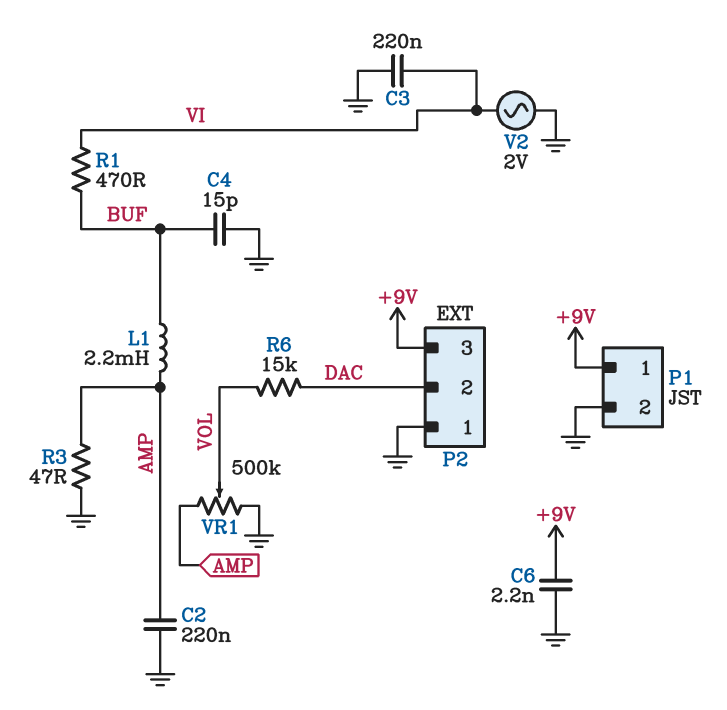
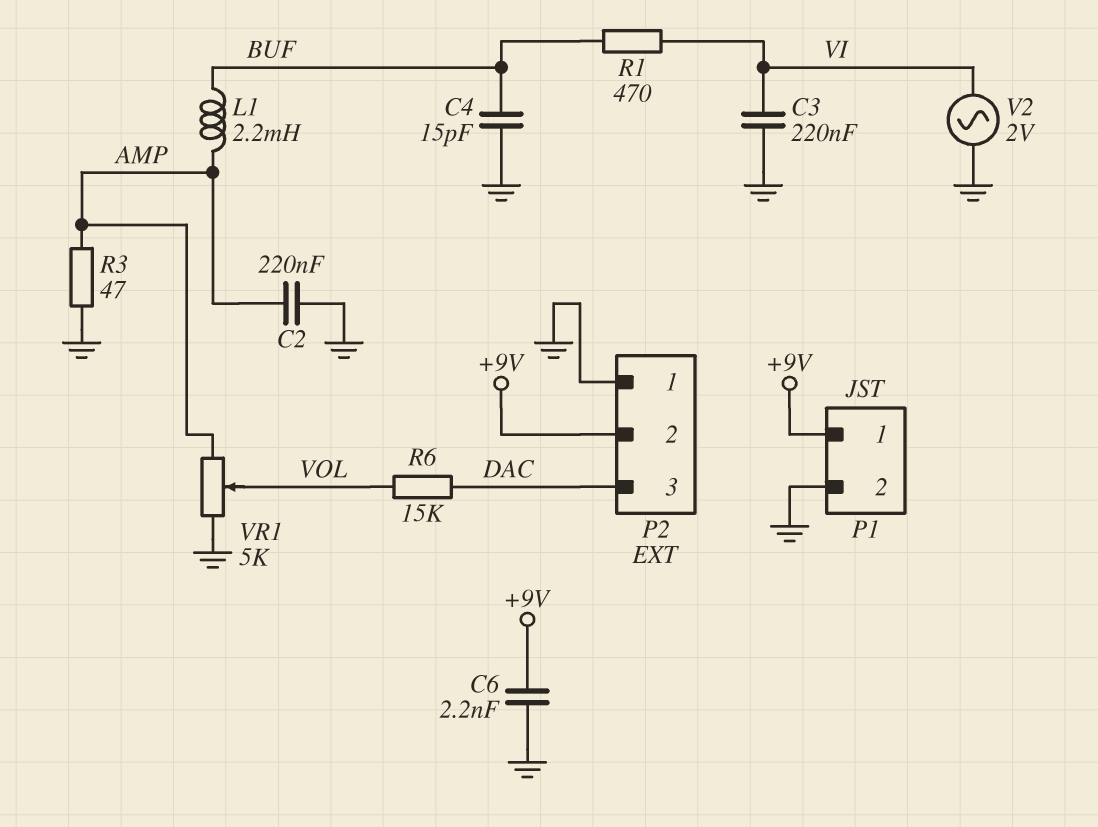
P2 pin 2: DAC -> +9V
P2 pin 3: +9V -> DAC
VR1: 500k (AMP, GND, wiper VOL) -> 5k (AMP, GND, wiper VOL)

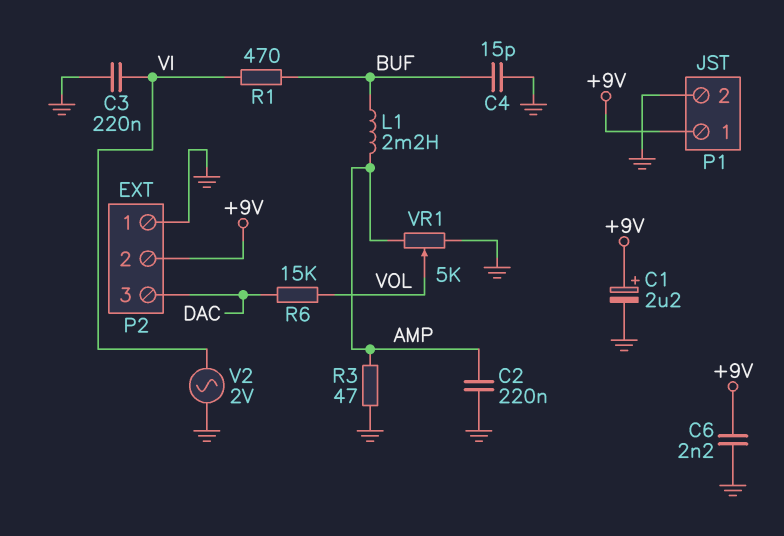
C1: none -> 2.2uF (plus +9V, minus GND)

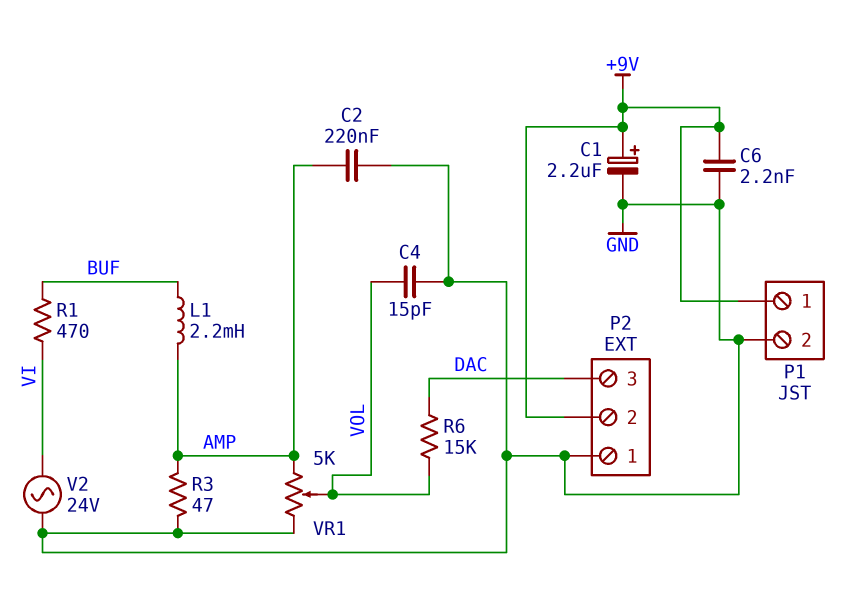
C3: 220nF (GND, VI) -> none
C4: 15pF (BUF, GND) -> 15pF (GND, VOL)
V2: AC 2V (GND, VI) -> AC 24V (GND, VI)

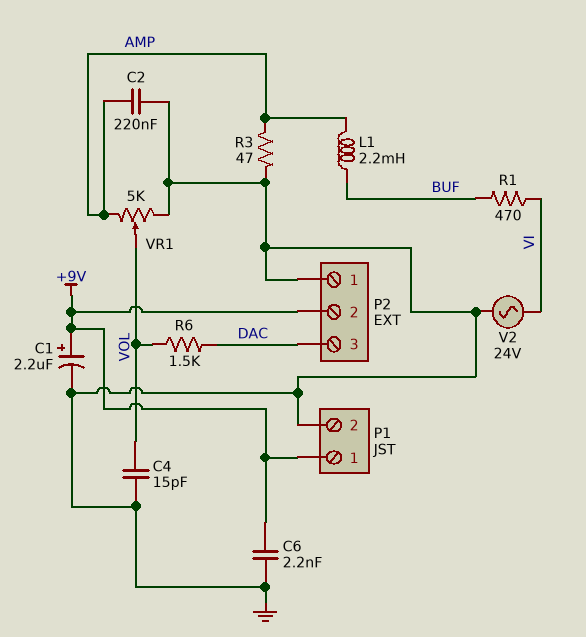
R6: 15k (DAC, VOL) -> 1.5k (DAC, VOL)

